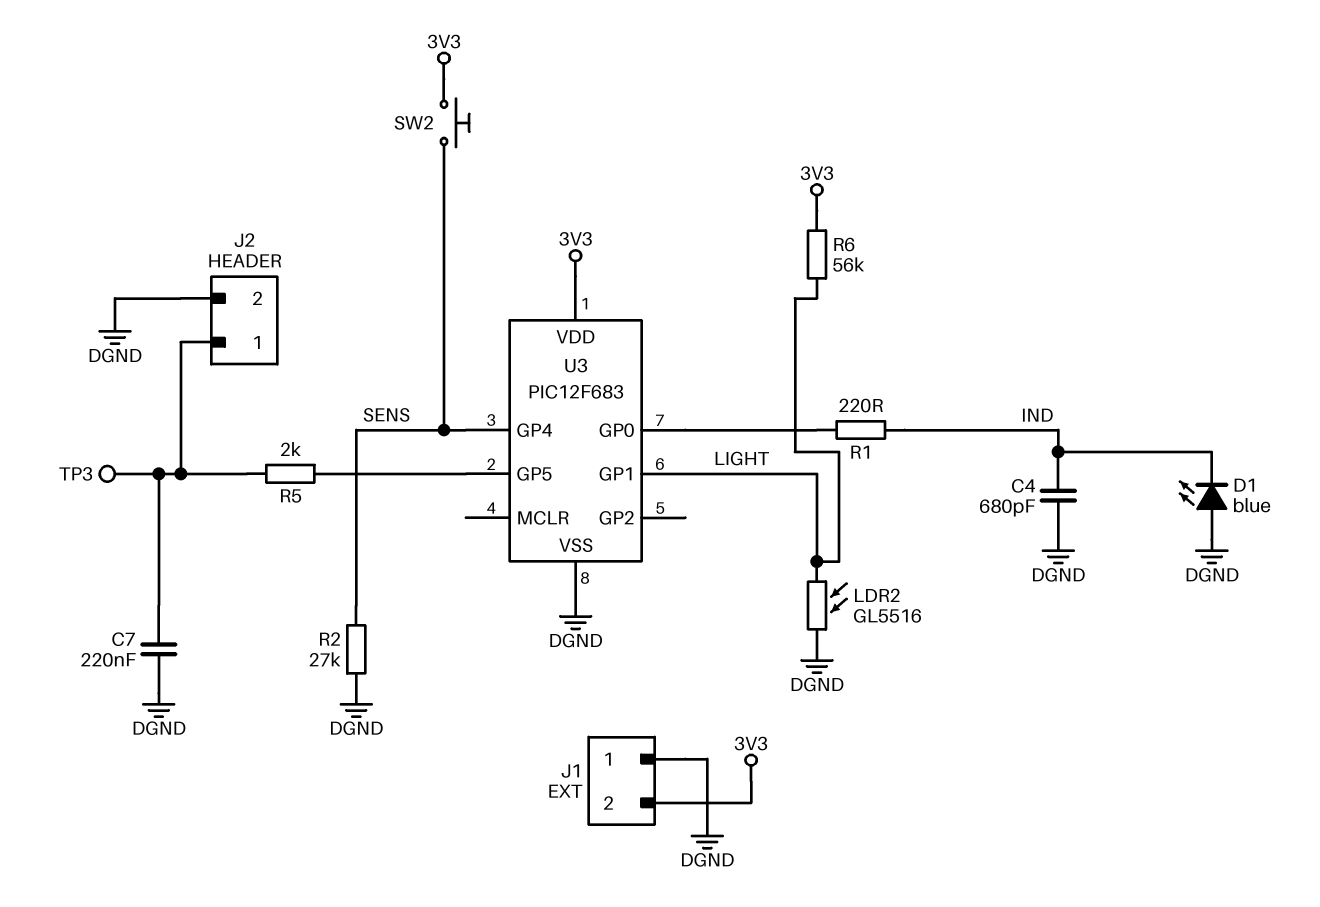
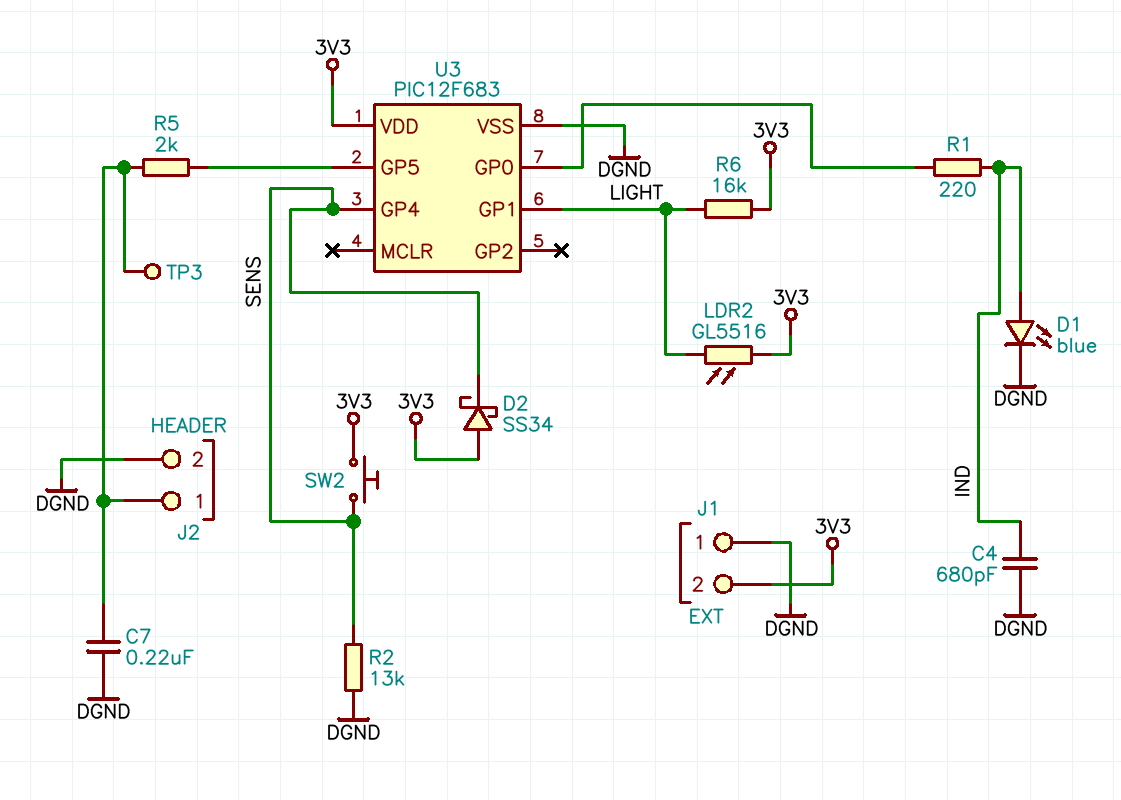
D1: LED blue (A DGND, K IND) -> LED blue (A IND, K DGND)
D2: none -> schottky SS34 (A 3V3, K SENS)
LDR2: GL5516 (DGND, LIGHT) -> GL5516 (3V3, LIGHT)
R2: 27k (DGND, SENS) -> 13k (DGND, SENS)
R6: 56k (3V3, LIGHT) -> 16k (3V3, LIGHT)

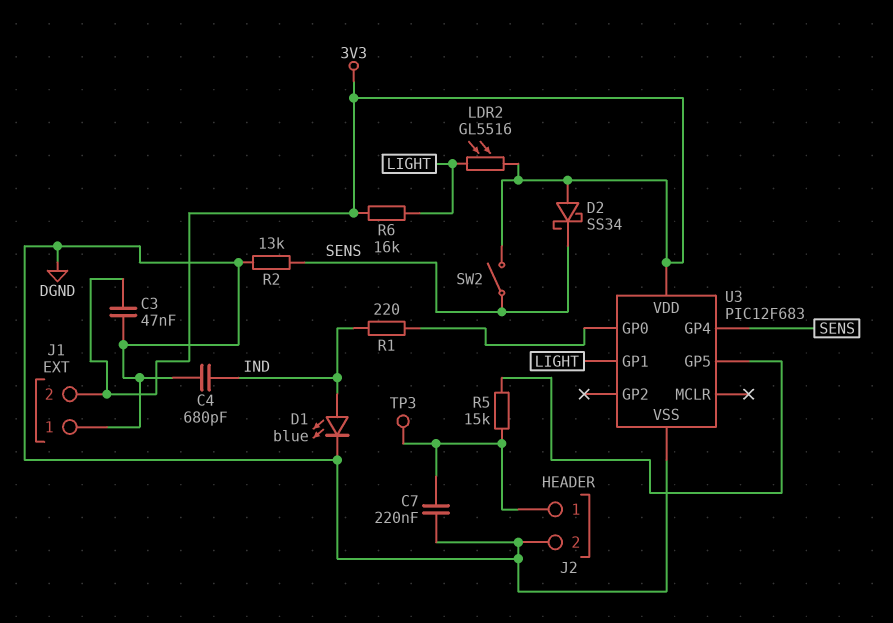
C3: none -> 47nF (3V3, DGND)
R5: 2k (J2/1, U3/GP5) -> 15k (J2/1, U3/GP5)
SW2: button (3V3, SENS) -> switch (3V3, SENS)

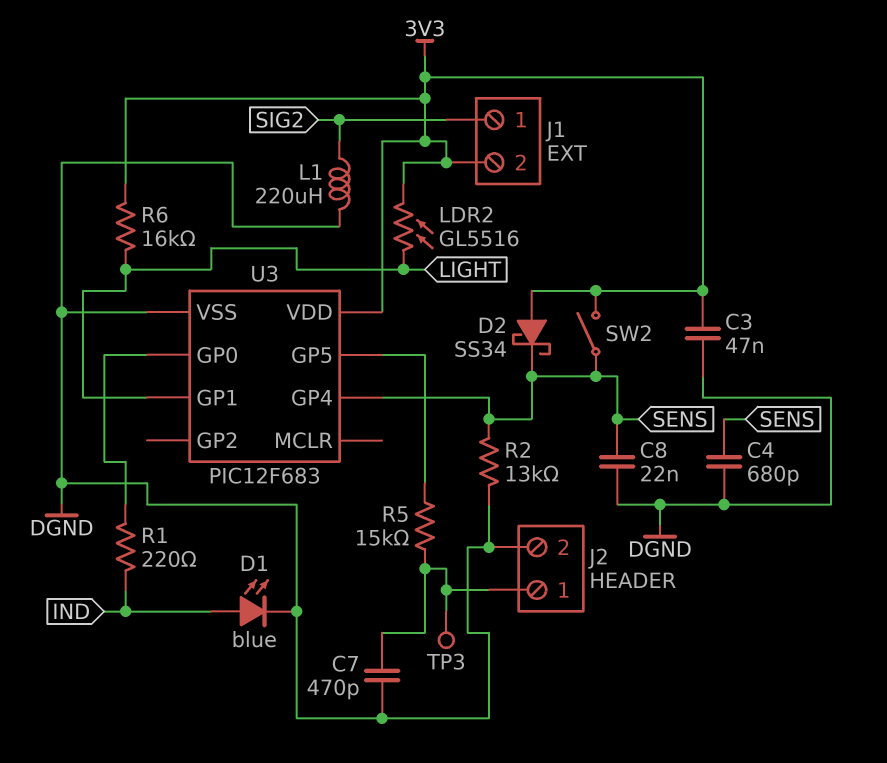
C4: 680pF (DGND, IND) -> 680pF (DGND, SENS)
C7: 220nF (DGND, J2/1) -> 470pF (DGND, J2/1)
C8: none -> 22nF (DGND, SENS)
J1 pin 1: DGND -> SIG2
L1: none -> 220uH (DGND, SIG2)

